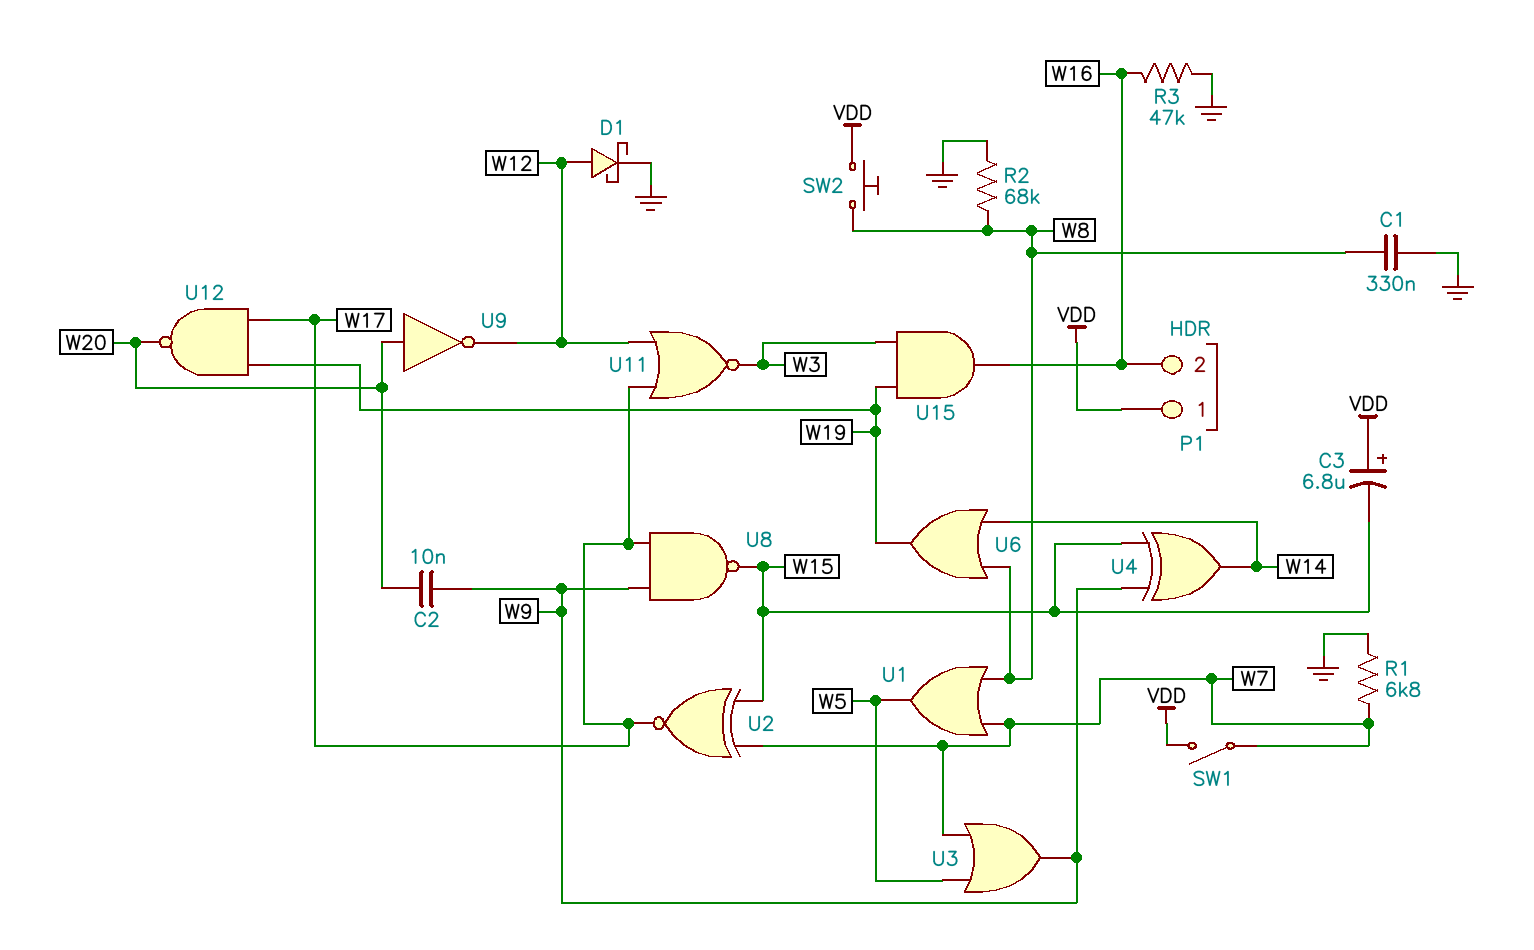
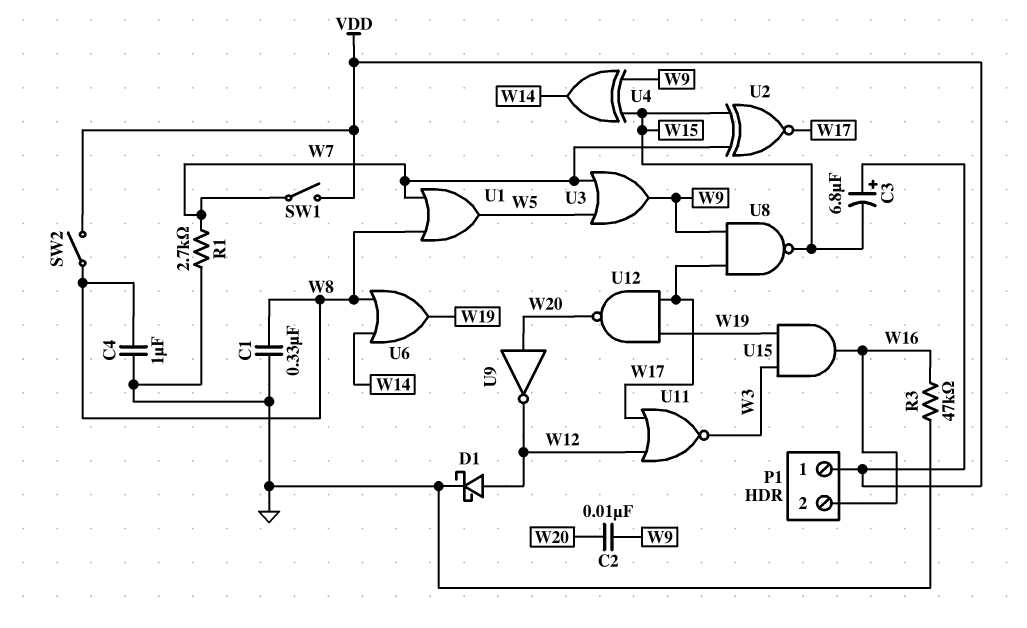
C4: none -> 1uF (GND, W8)
R1: 6.8k (GND, W7) -> 2.7k (GND, W7)
R2: 68k (GND, W8) -> none
SW2: button (VDD, W8) -> switch (VDD, W8)

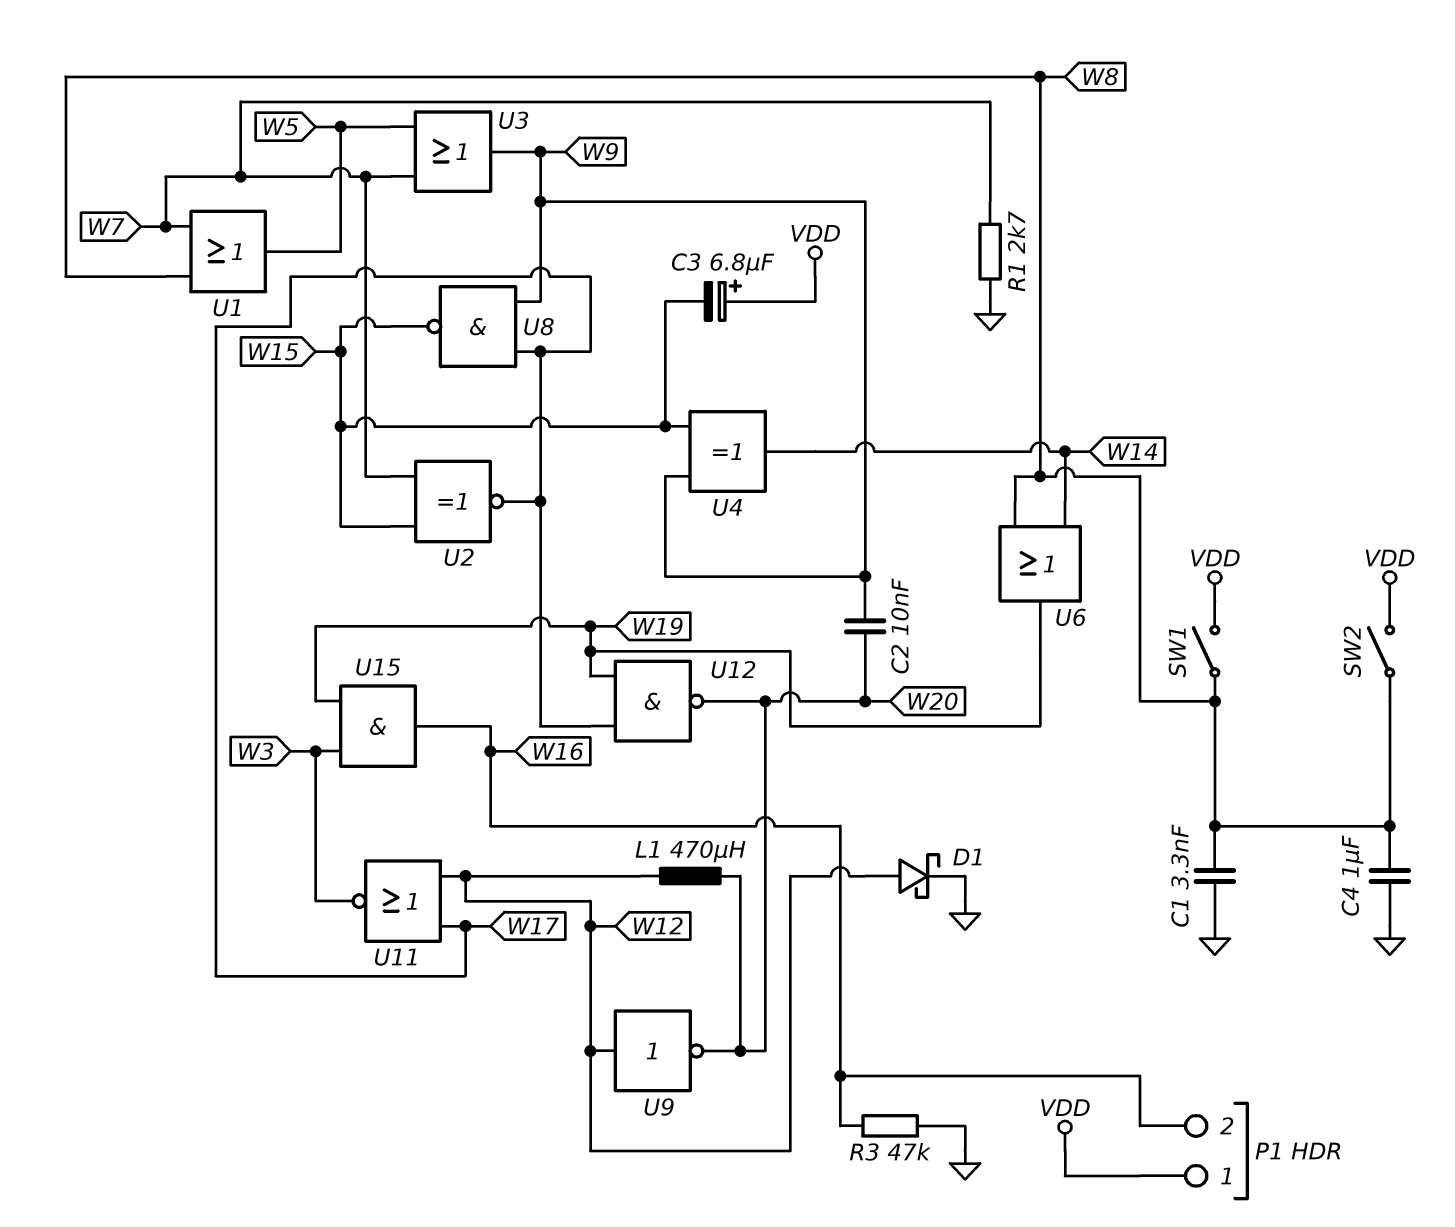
C1: 330nF (GND, W8) -> 3.3nF (GND, W8)
L1: none -> 470uH (W12, W20)
SW1: switch (VDD, W7) -> switch (VDD, W8)
U9: NOT (in W20, out W12) -> NOT (in W12, out W20)

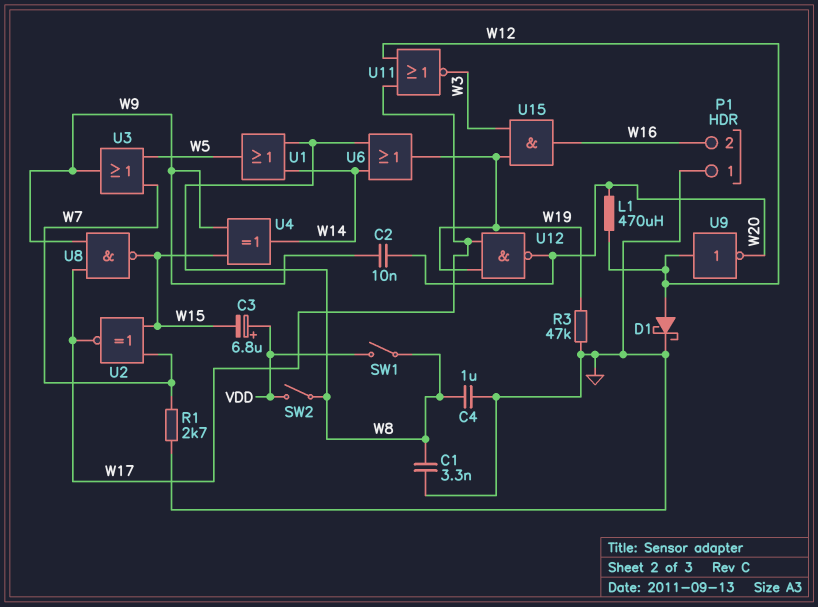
P1 pin 1: VDD -> GND
R3: 47k (GND, W16) -> 47k (GND, W19)
U1: OR (in W7, in W8, out W5) -> OR (in W8, in W14, out W5)

